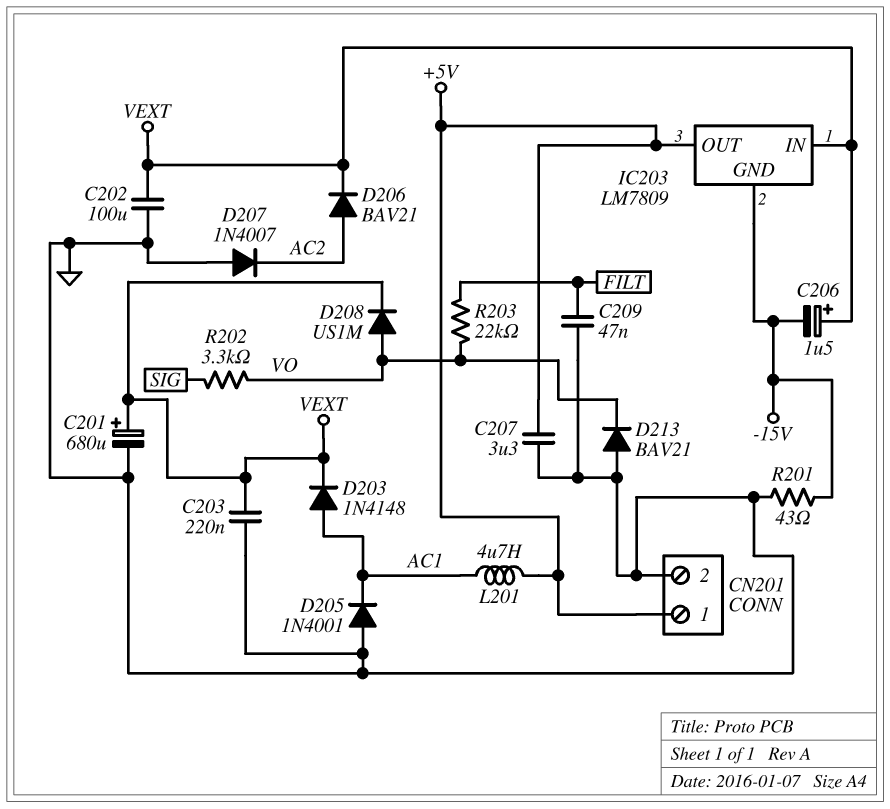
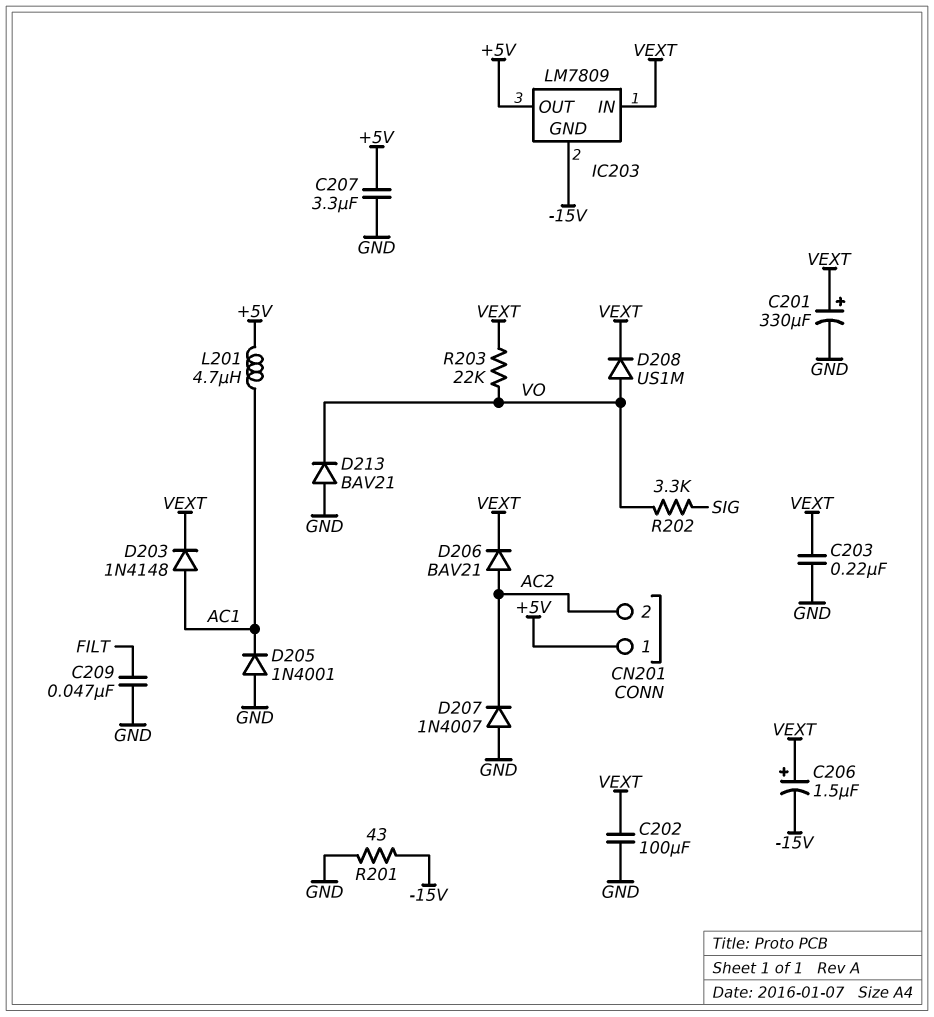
C201: 680uF (plus VEXT, minus GND) -> 330uF (plus VEXT, minus GND)
CN201 pin 2: GND -> AC2
R203: 22k (FILT, VO) -> 22k (VEXT, VO)

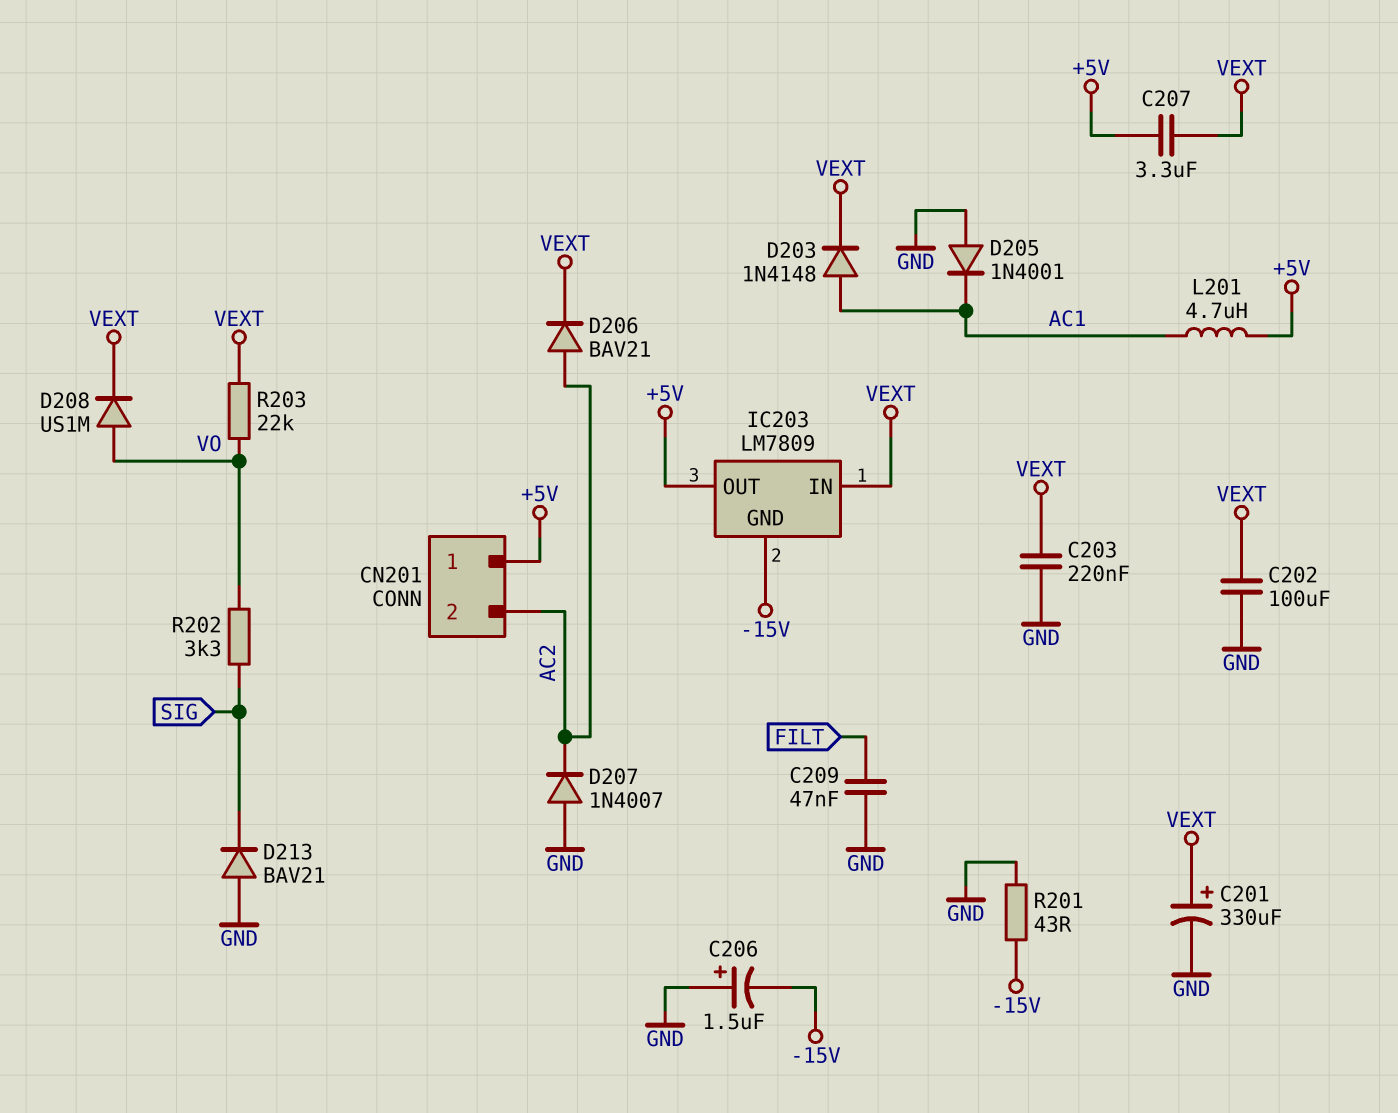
C206: 1.5uF (plus VEXT, minus -15V) -> 1.5uF (plus GND, minus -15V)
C207: 3.3uF (+5V, GND) -> 3.3uF (+5V, VEXT)
D213: diode BAV21 (A GND, K VO) -> diode BAV21 (A GND, K SIG)

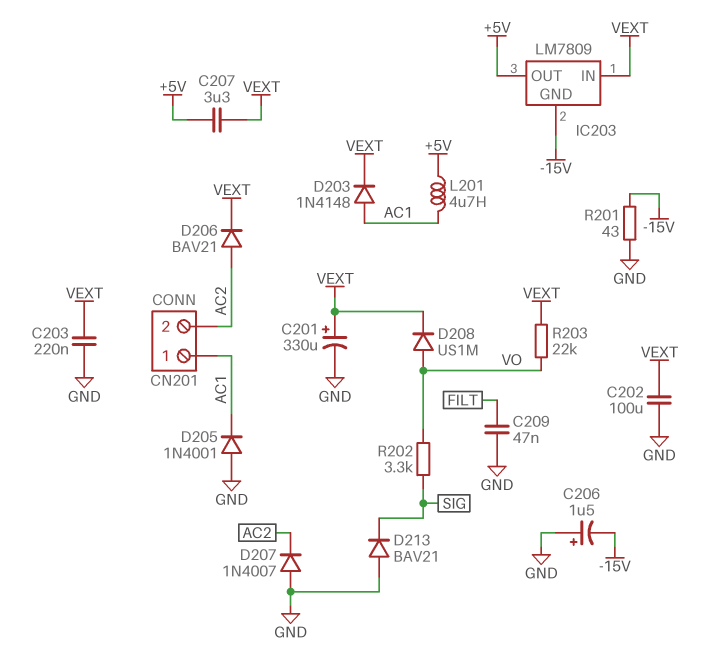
CN201 pin 1: +5V -> AC1

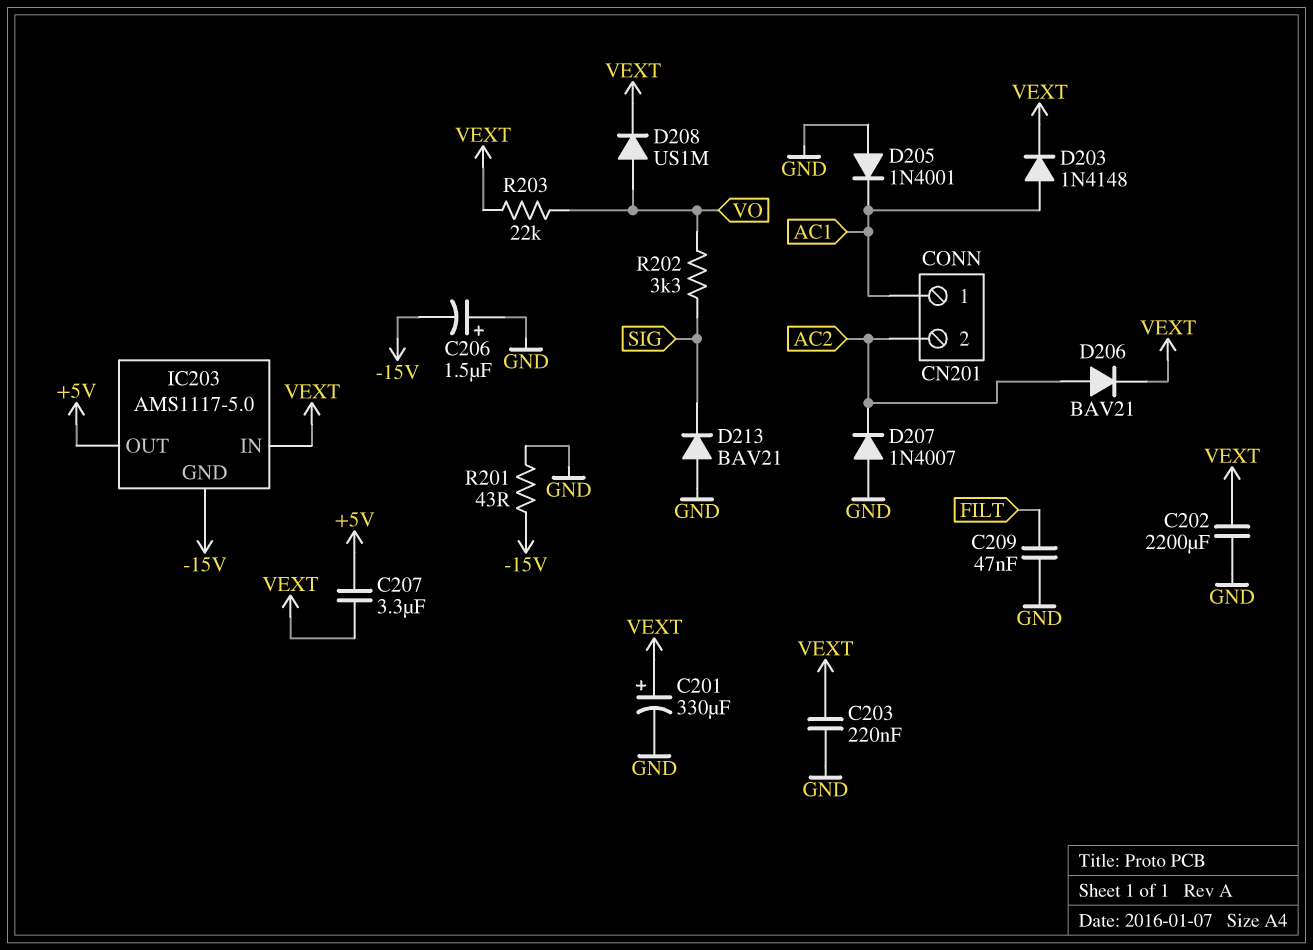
C202: 100uF (GND, VEXT) -> 2200uF (GND, VEXT)
IC203: LM7809 -> AMS1117-5.0
L201: 4.7uH (+5V, AC1) -> none

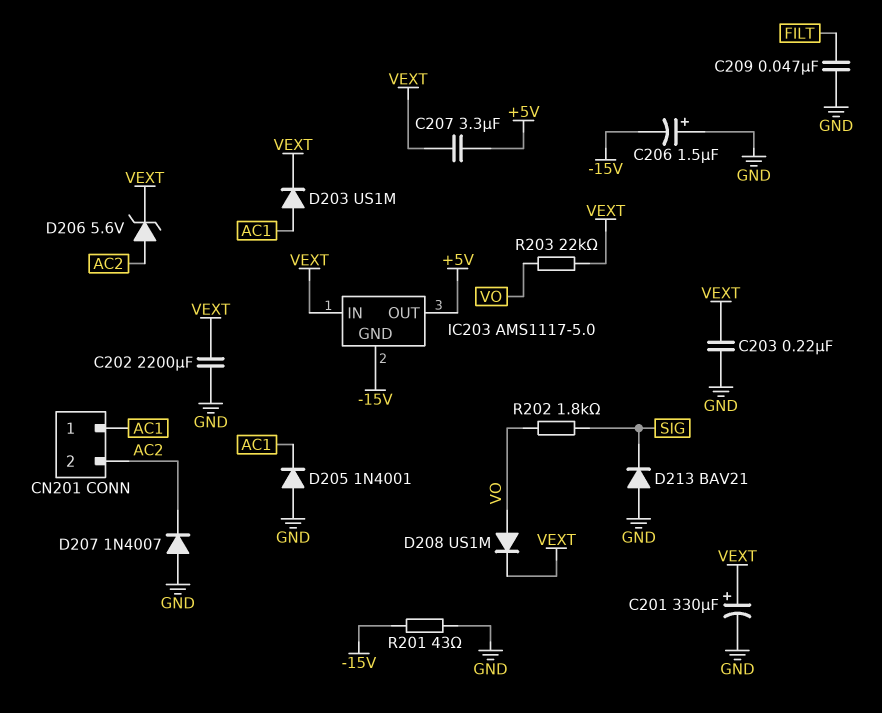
D203: diode 1N4148 (A AC1, K VEXT) -> diode US1M (A AC1, K VEXT)
D206: diode BAV21 (A AC2, K VEXT) -> zener 5.6V (A AC2, K VEXT)
R202: 3.3k (SIG, VO) -> 1.8k (SIG, VO)

